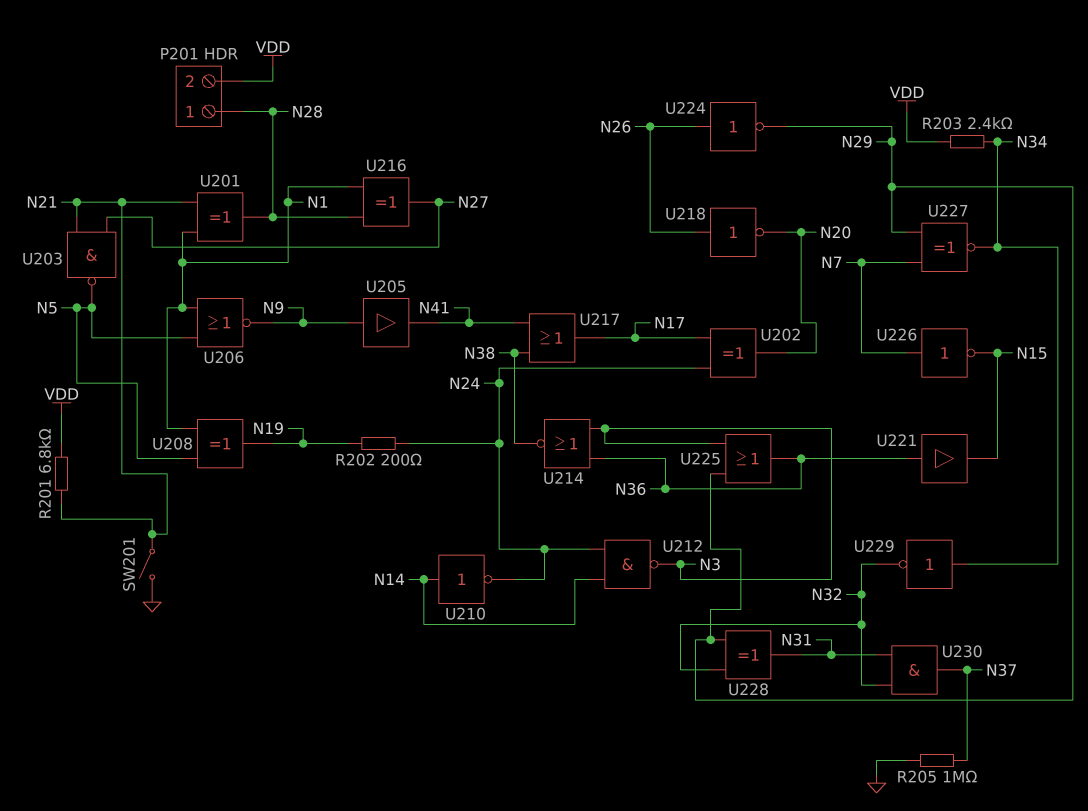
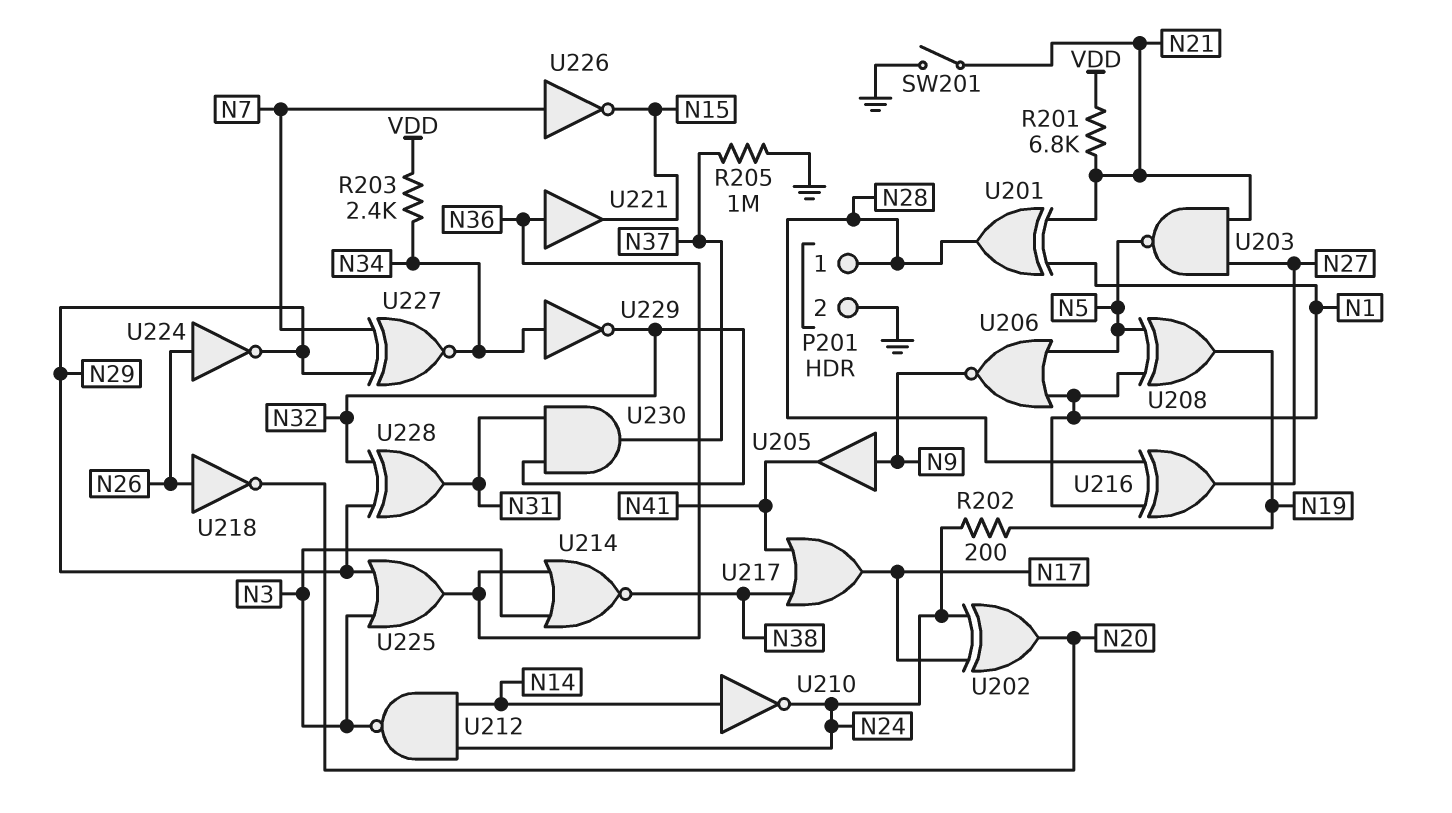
P201 pin 2: VDD -> GND

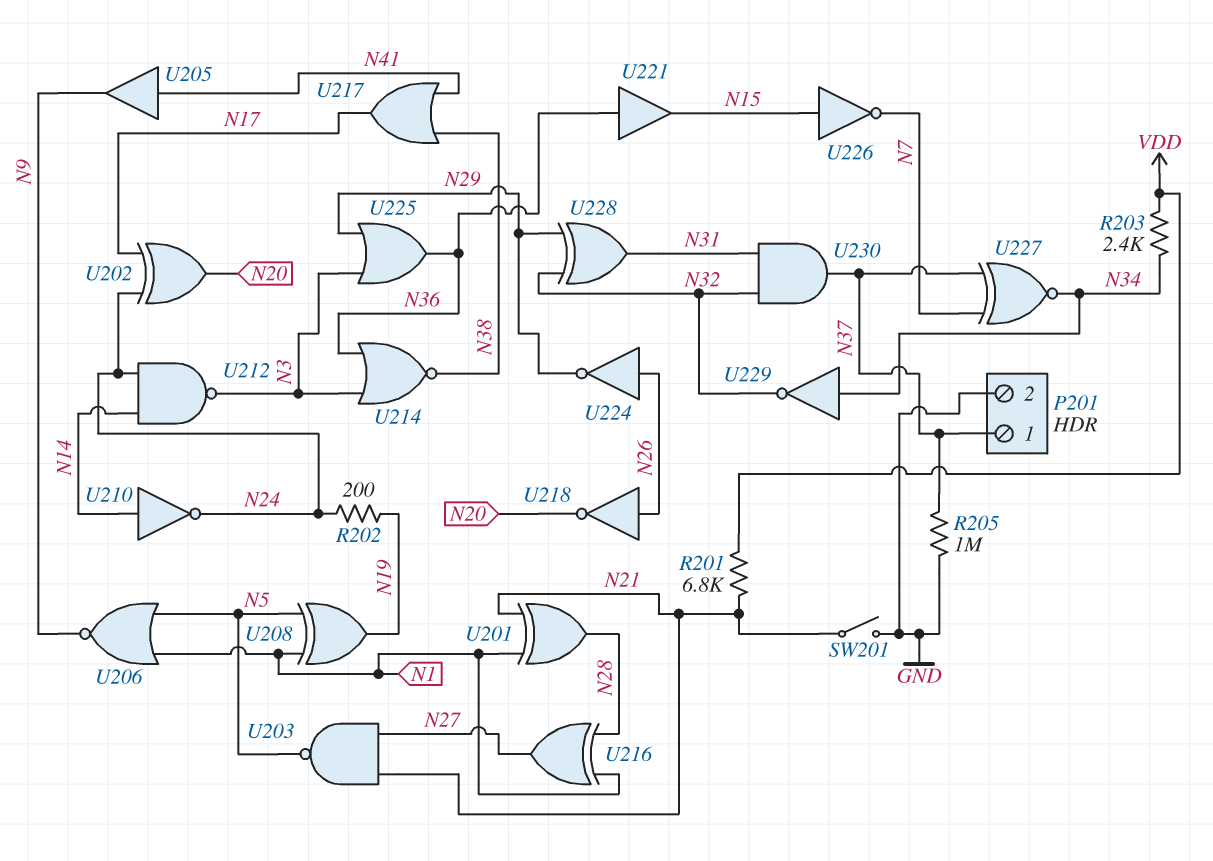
P201 pin 1: N28 -> N37
U205: buffer (in N9, out N41) -> buffer (in N41, out N9)
U226: NOT (in N7, out N15) -> NOT (in N15, out N7)
U227: XNOR (in N7, in N29, out N34) -> XNOR (in N7, in N37, out N34)

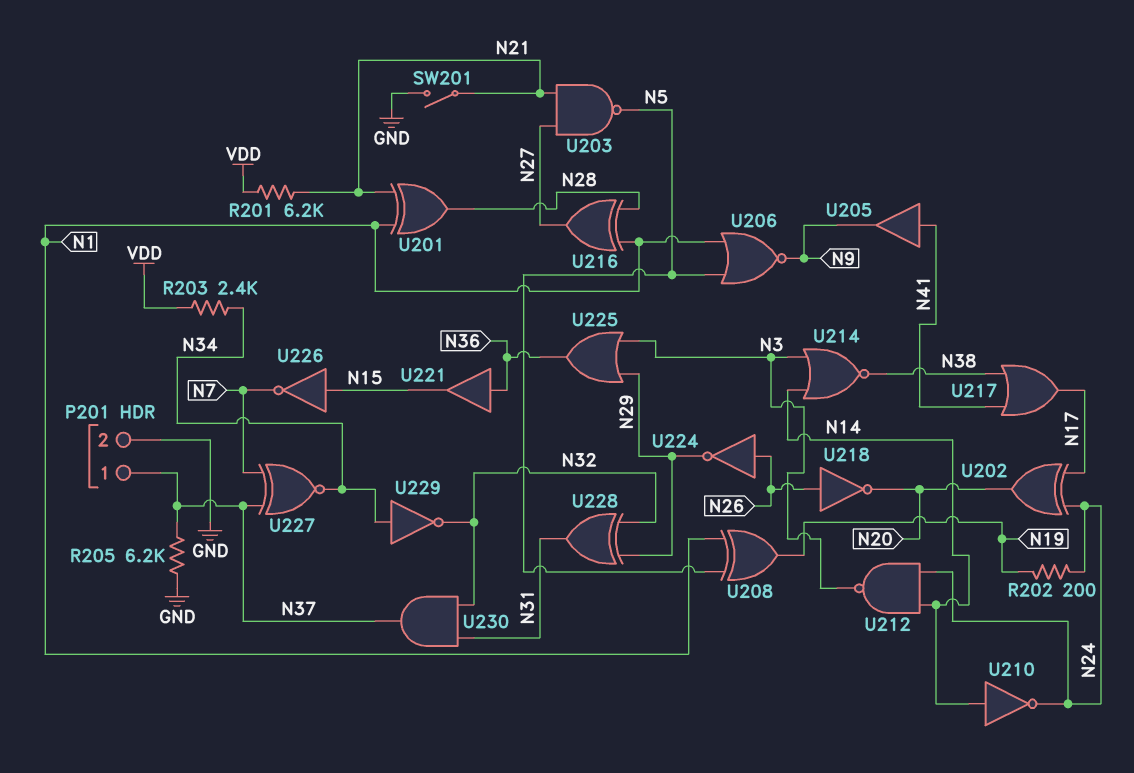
R201: 6.8k (N21, VDD) -> 6.2k (N21, VDD)
R205: 1M (GND, N37) -> 6.2k (GND, N37)
U214: NOR (in N3, in N36, out N38) -> NOR (in N3, in N14, out N38)

